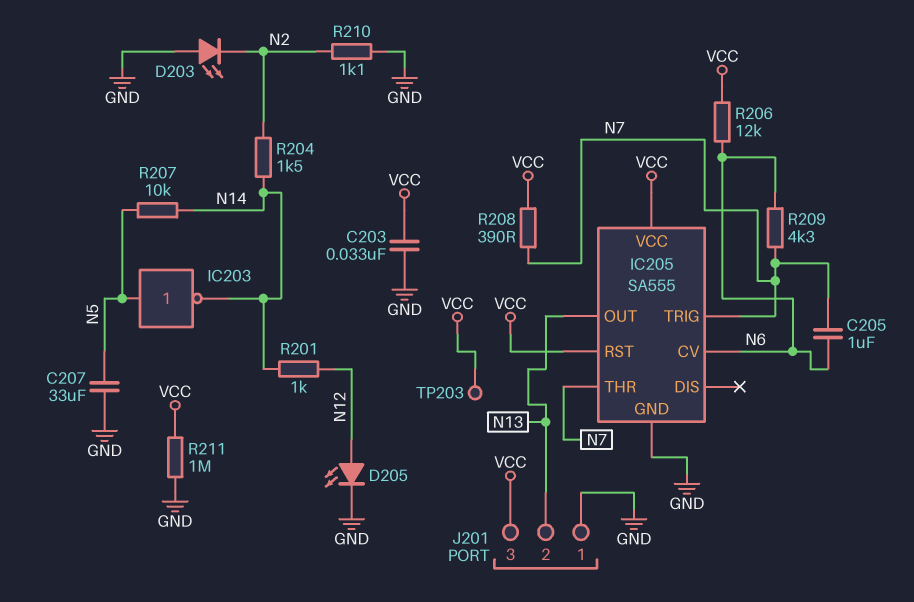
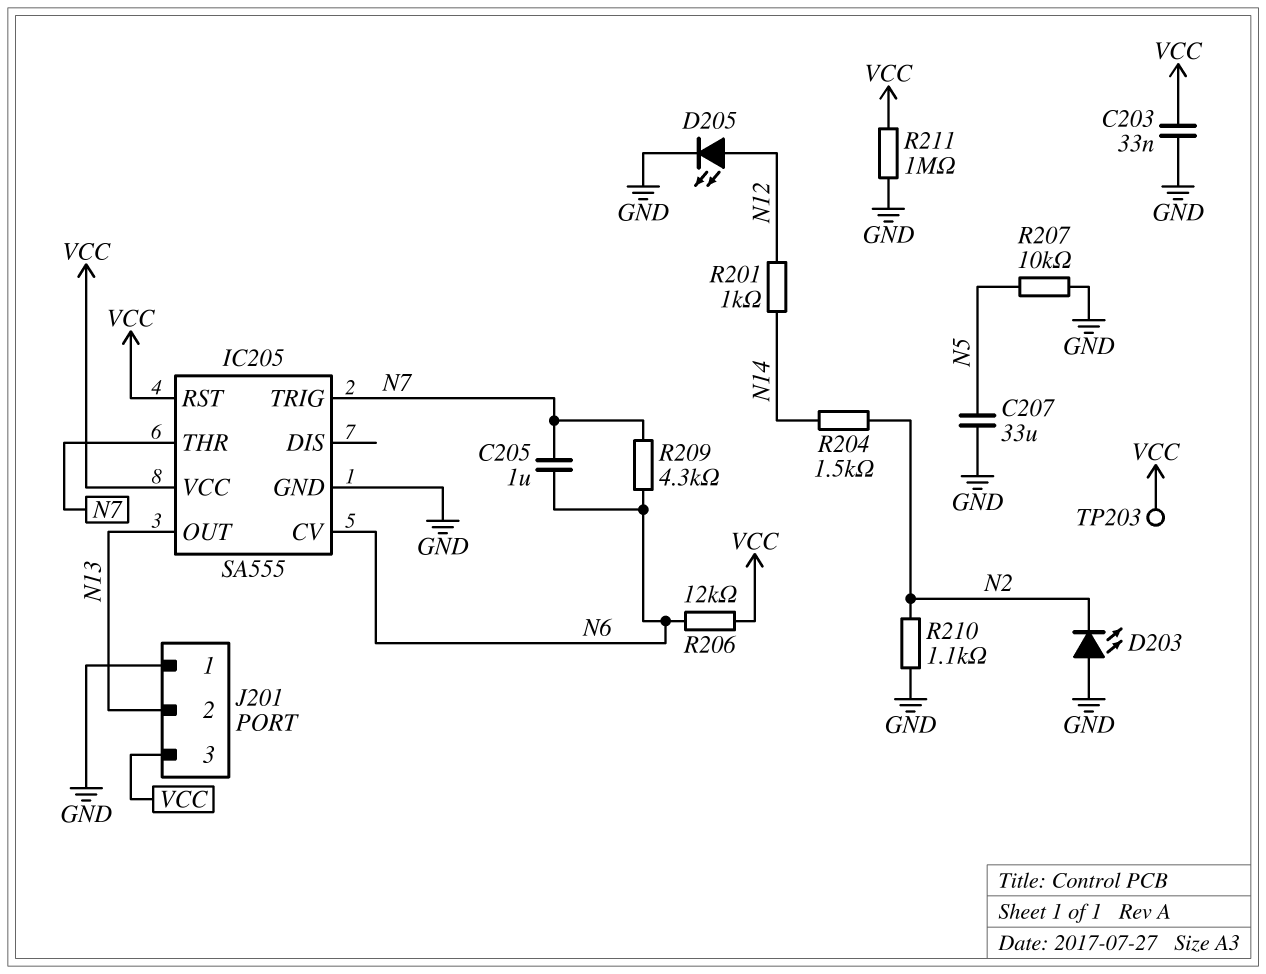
IC203: NOT (in N5, out N14) -> none
R207: 10k (N5, N14) -> 10k (GND, N5)
R208: 390 (N7, VCC) -> none

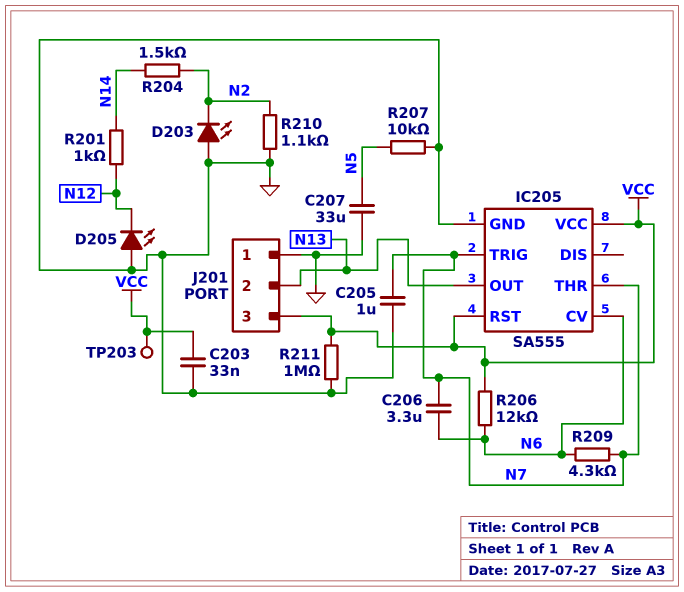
C205: 1uF (N6, N7) -> 1uF (GND, N7)
C206: none -> 3.3uF (N6, N7)
D205: LED (A N12, K GND) -> LED (A GND, K N12)

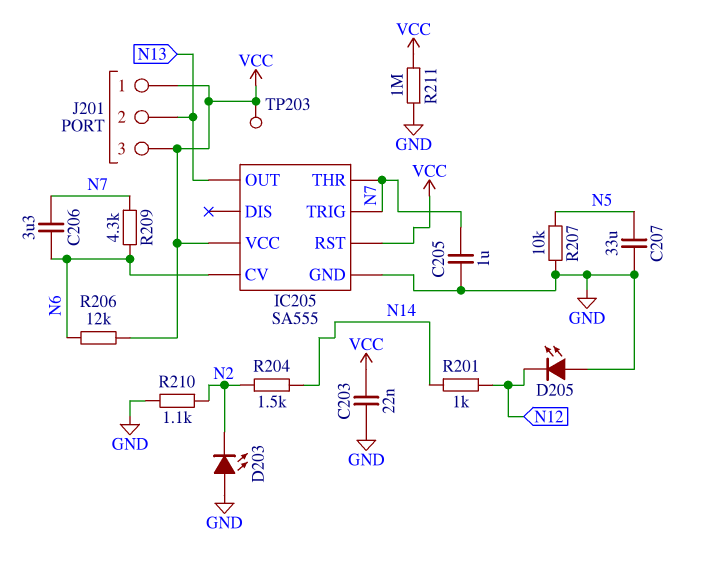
C203: 33nF (GND, VCC) -> 22nF (GND, VCC)
J201 pin 1: GND -> VCC

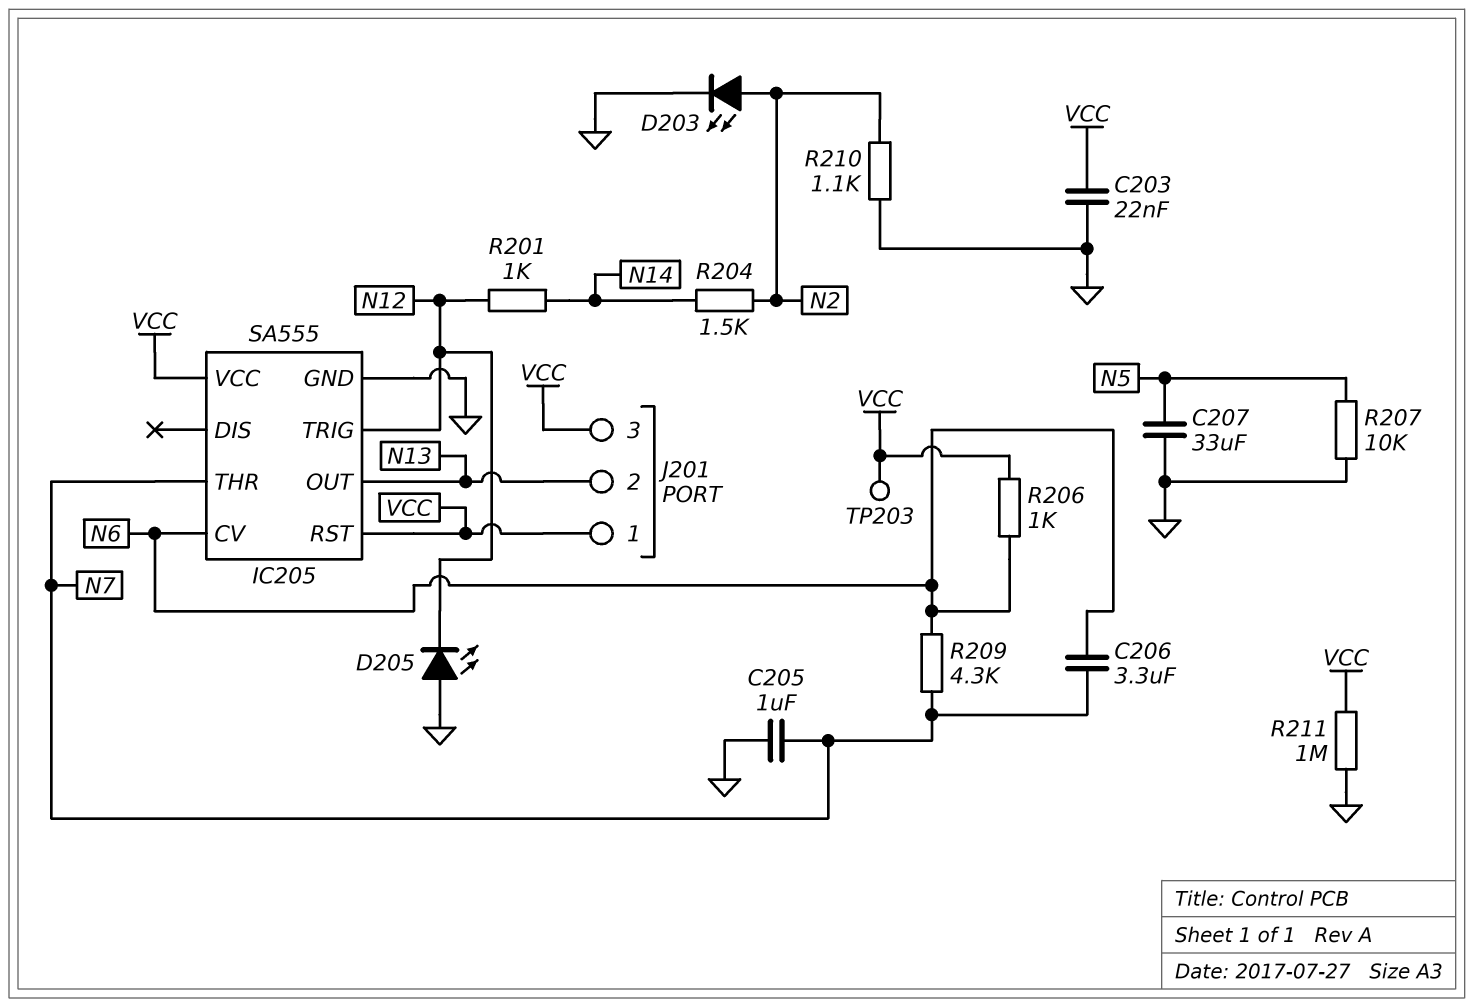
D203: LED (A GND, K N2) -> LED (A N2, K GND)
IC205 pin TRIG: N7 -> N12
R206: 12k (N6, VCC) -> 1k (N6, VCC)

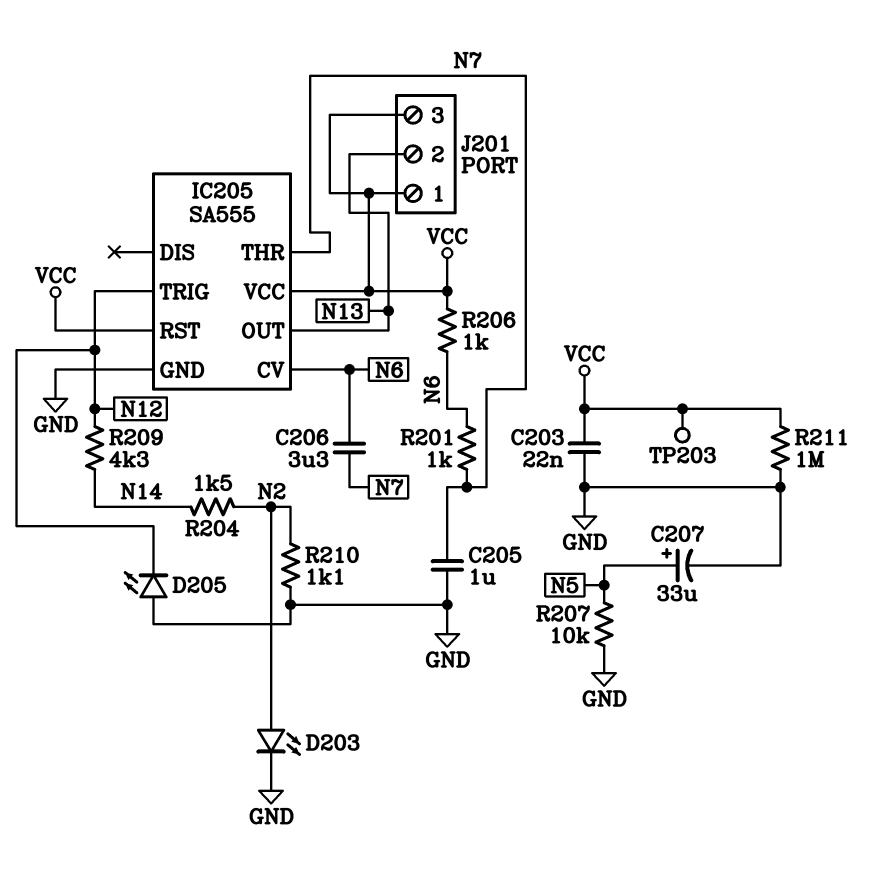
C207: 33uF (GND, N5) -> 33uF (plus N5, minus GND)
R201: 1k (N12, N14) -> 1k (N6, N7)
R209: 4.3k (N6, N7) -> 4.3k (N12, N14)

